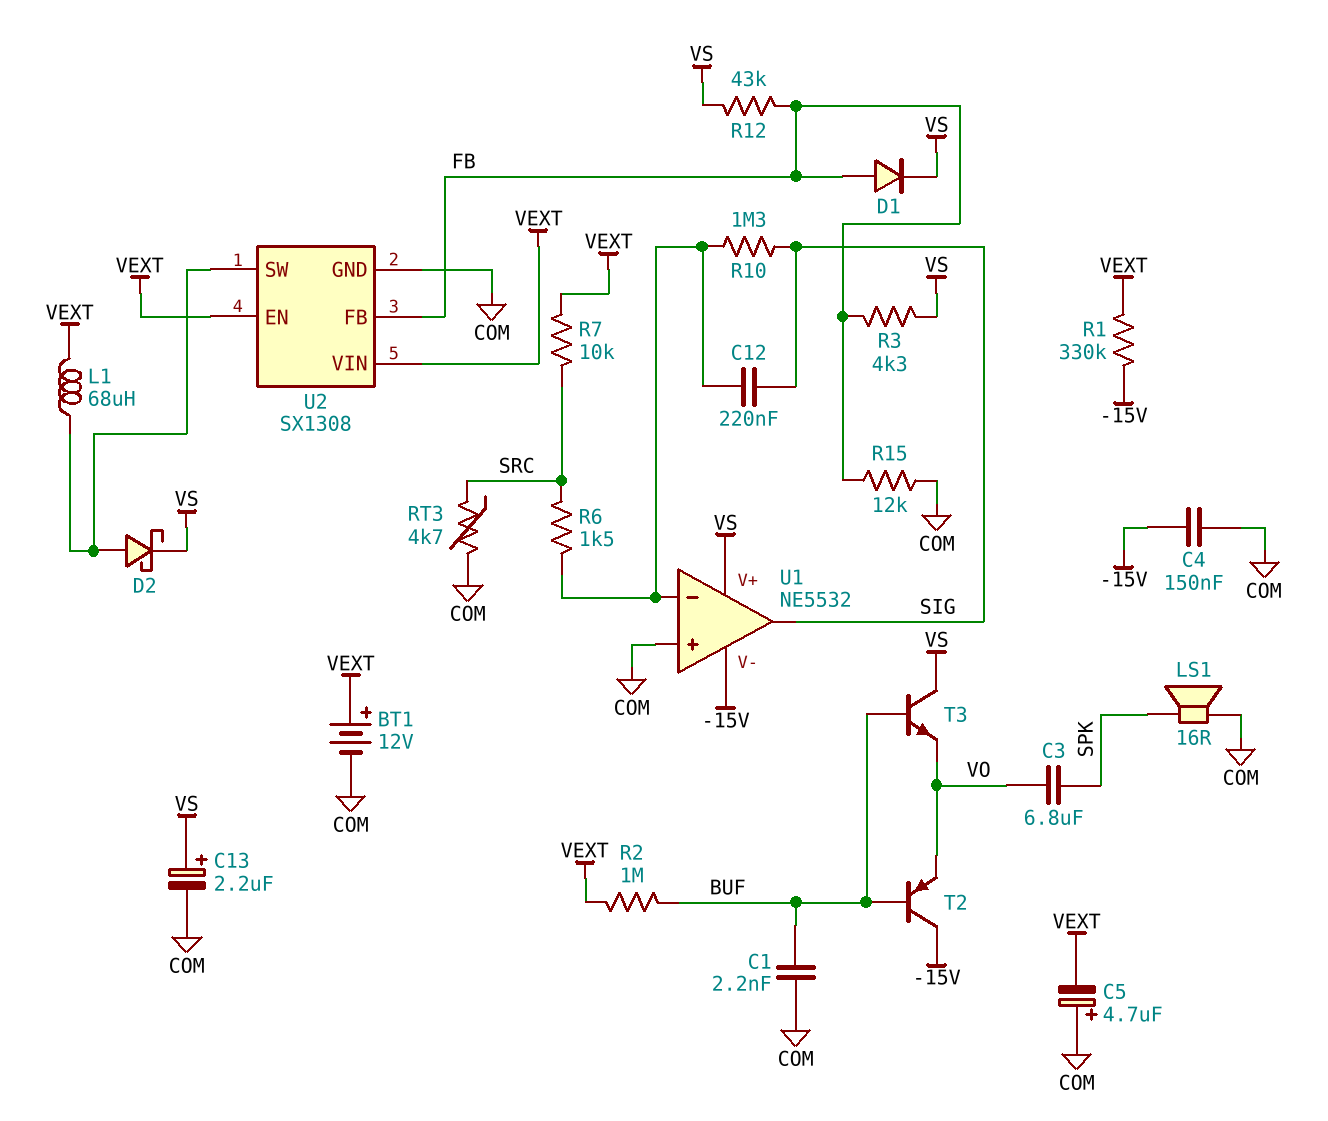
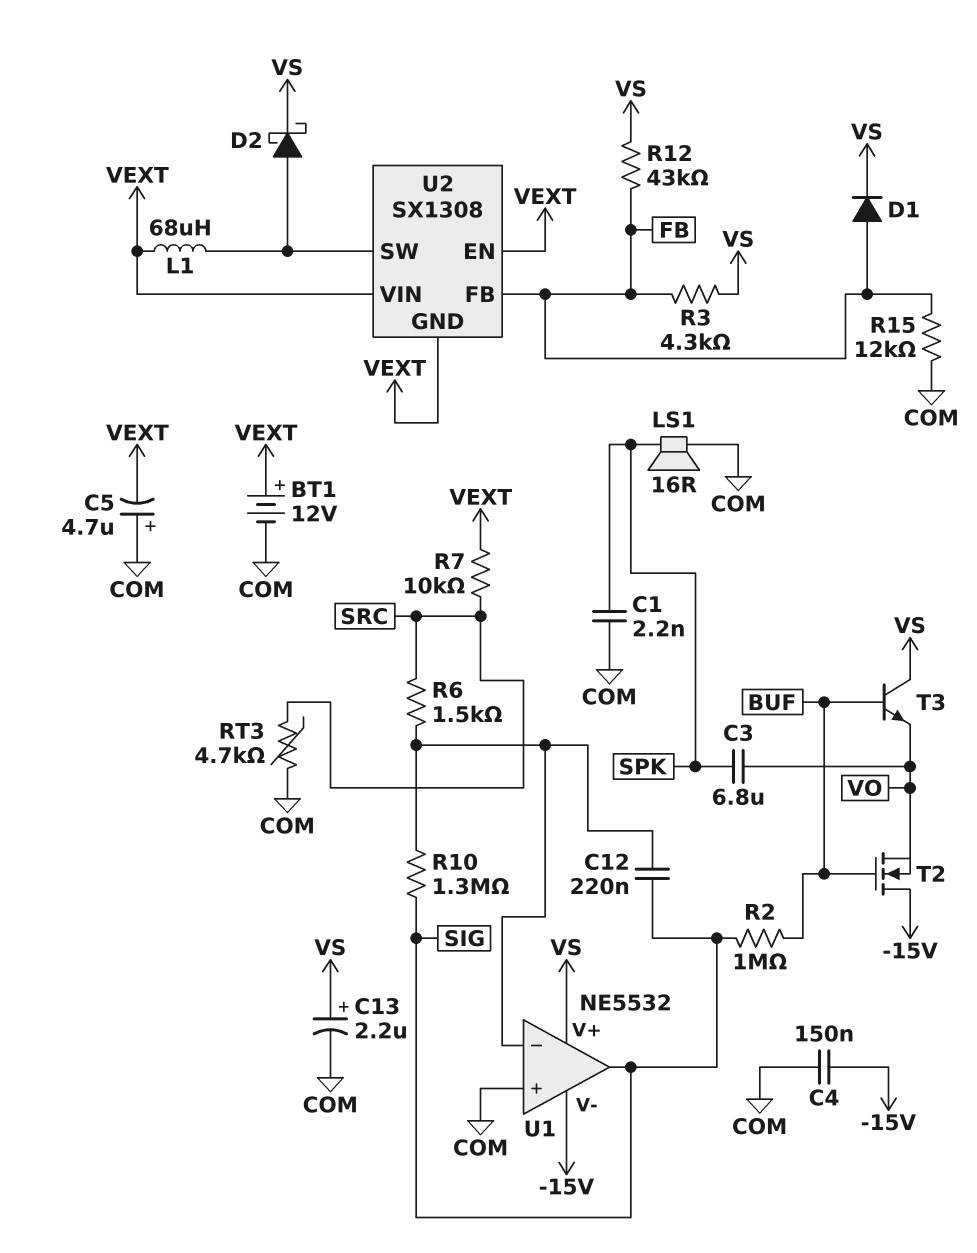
C1: 2.2nF (BUF, COM) -> 2.2nF (COM, SPK)
R1: 330k (-15V, VEXT) -> none
R2: 1M (BUF, VEXT) -> 1M (BUF, SIG)
T2: PNP (B BUF, C -15V, E VO) -> NMOS (G BUF, D -15V, S VO)
U2 pin GND: COM -> VEXT

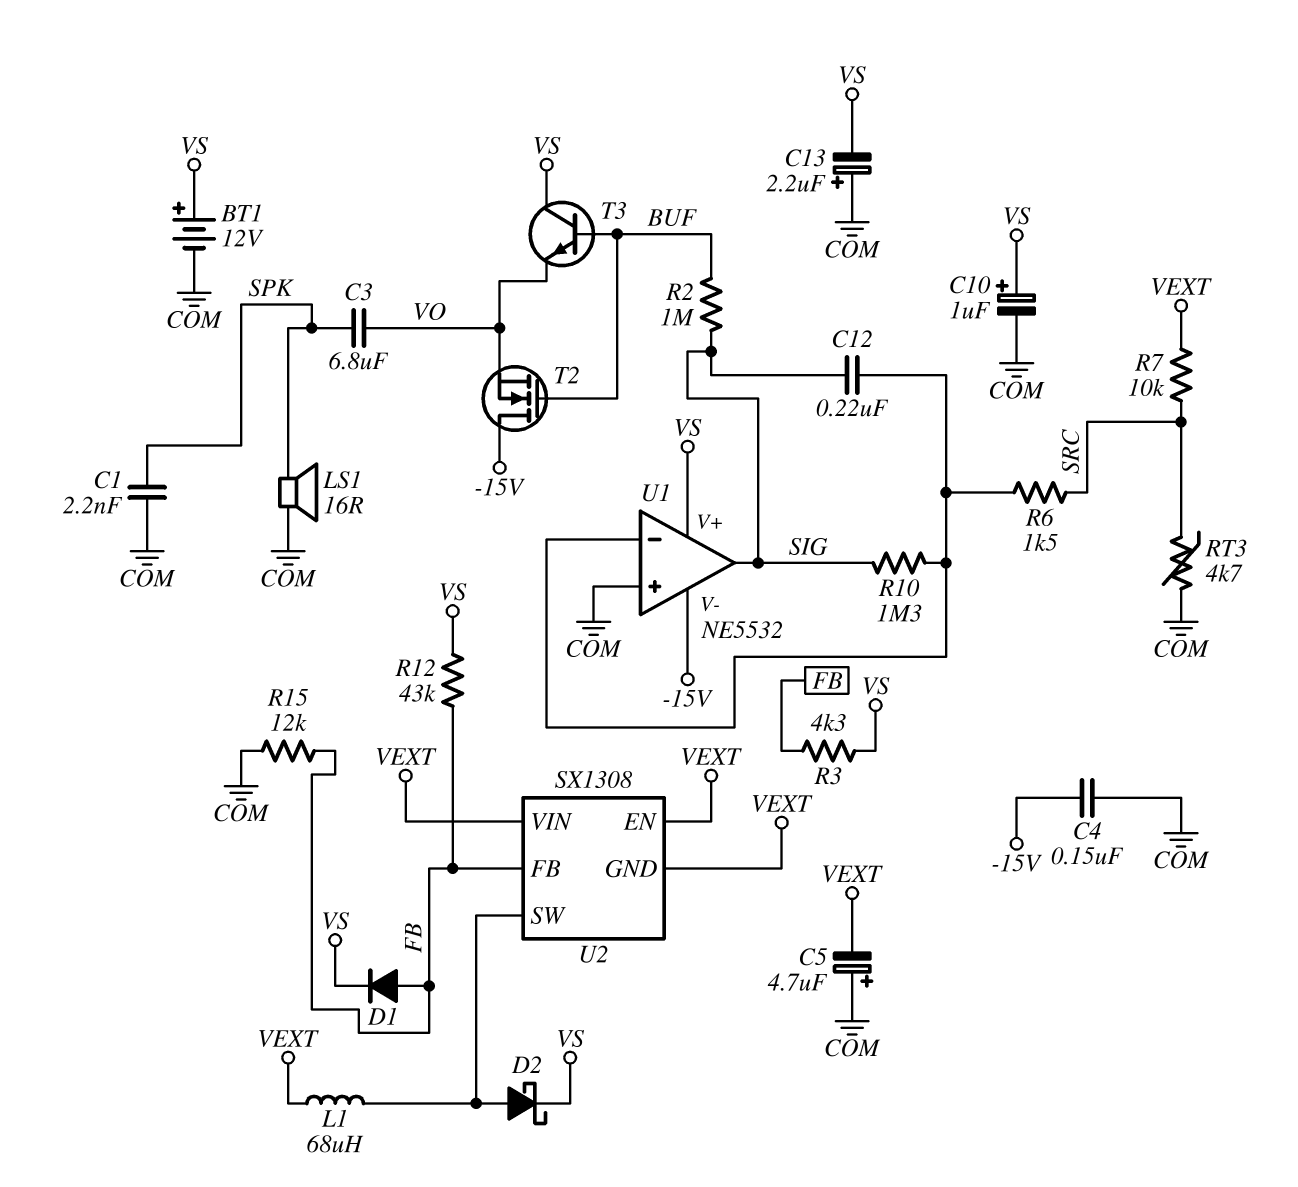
BT1: 12V (plus VEXT, minus COM) -> 12V (plus VS, minus COM)
C10: none -> 1uF (plus VS, minus COM)
C13: 2.2uF (plus VS, minus COM) -> 2.2uF (plus COM, minus VS)

